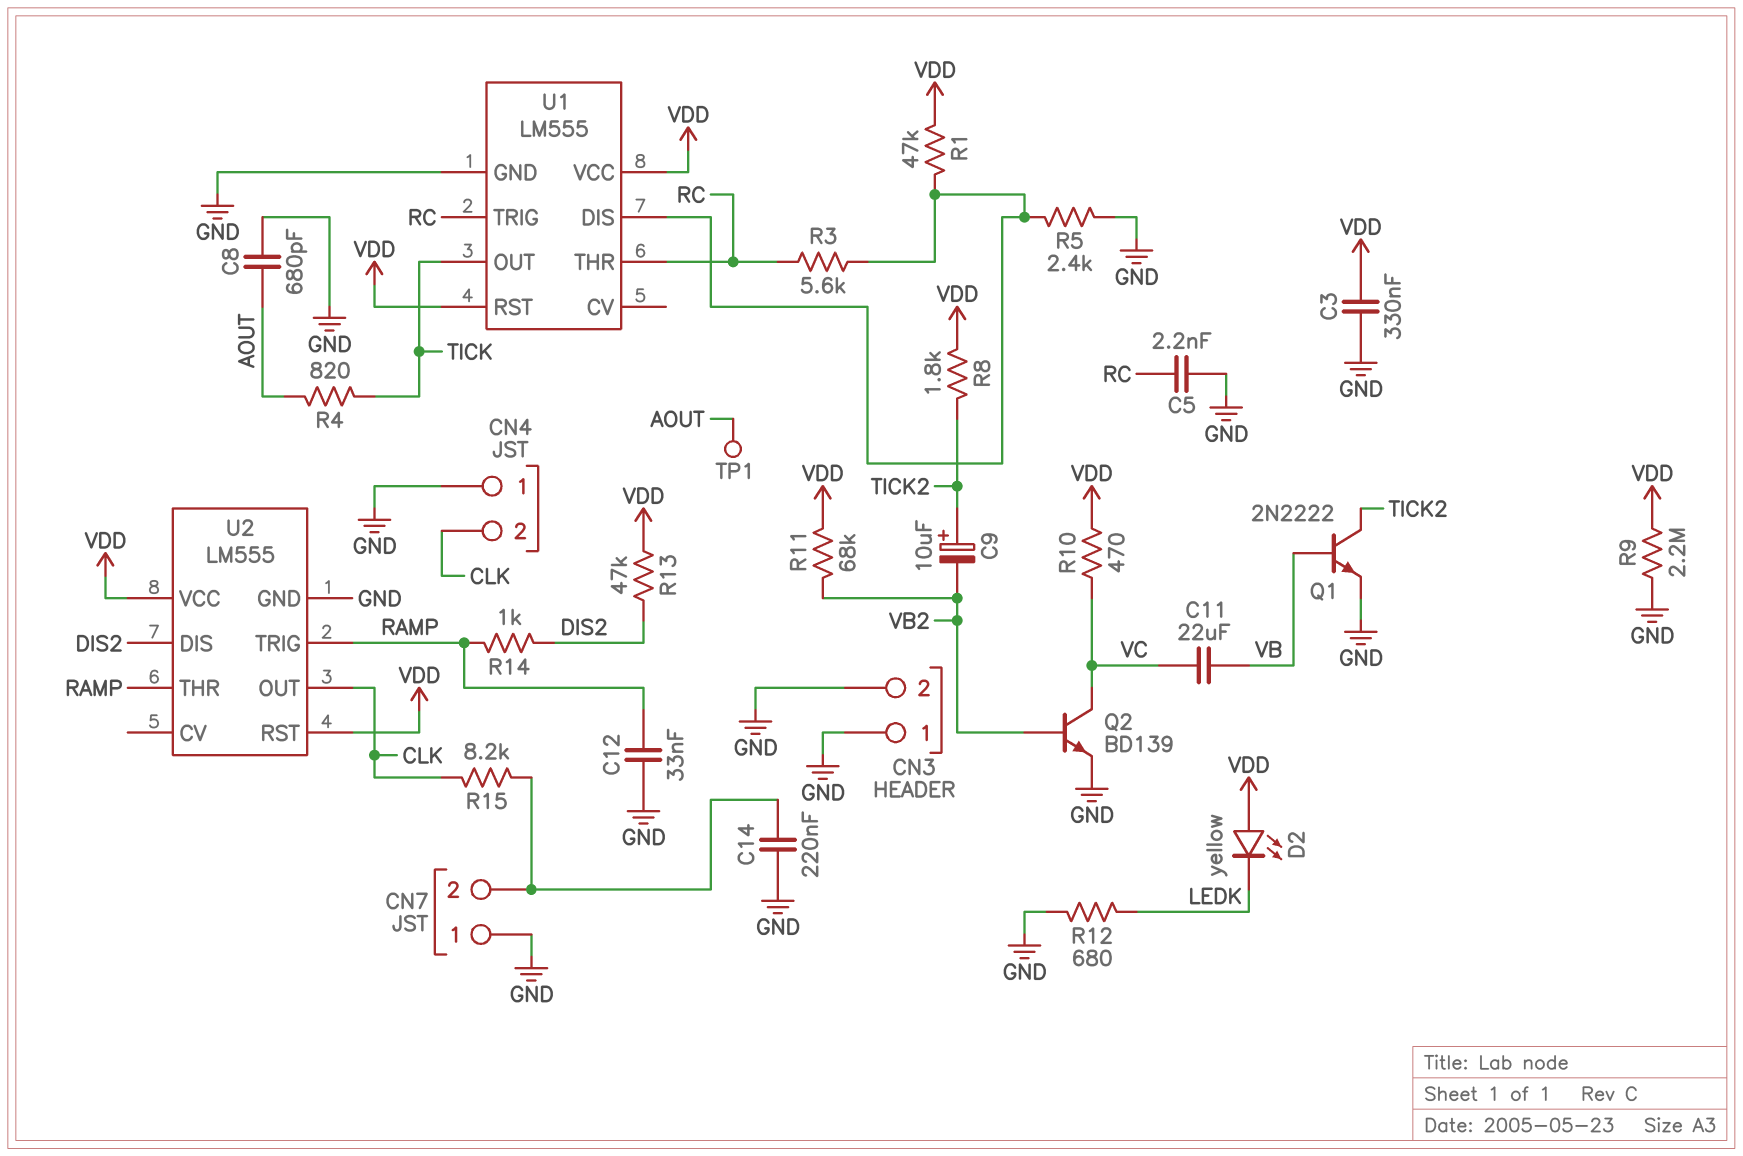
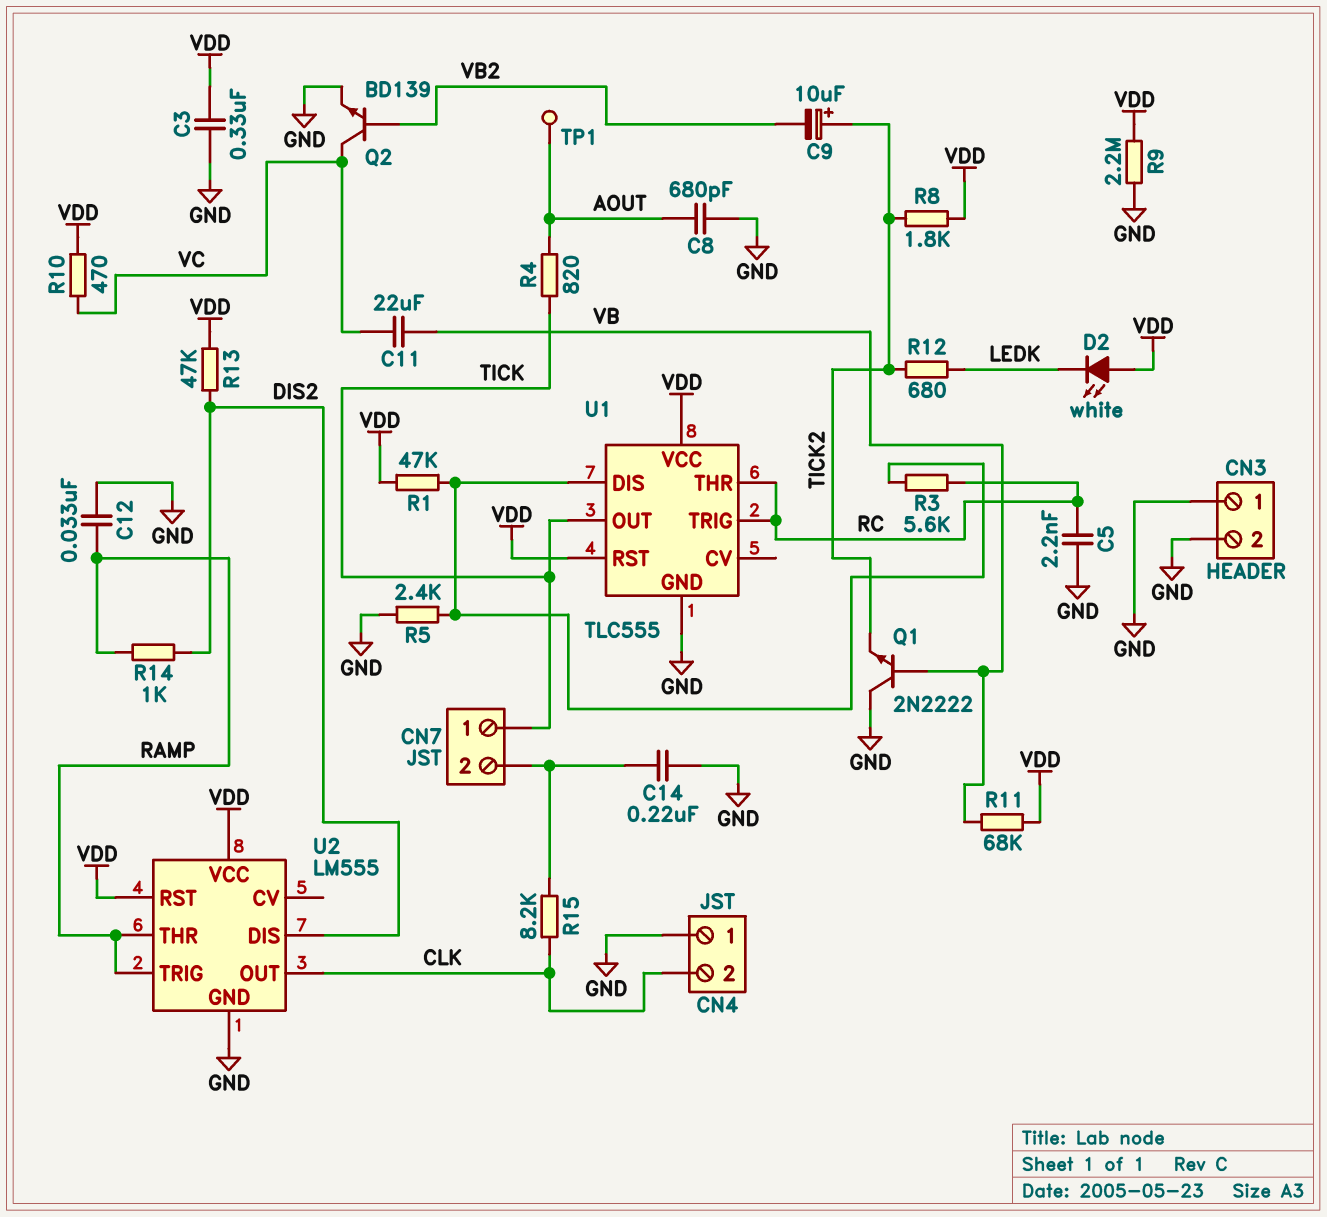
CN7 pin 1: GND -> TICK
D2: LED yellow (A VDD, K LEDK) -> LED white (A VDD, K LEDK)
Q1: NPN 2N2222 (B VB, C TICK2, E GND) -> NPN 2N2222 (B VB, C GND, E TICK2)
R11: 68k (VB2, VDD) -> 68k (VB, VDD)
R12: 680 (GND, LEDK) -> 680 (LEDK, TICK2)
U1: LM555 -> TLC555

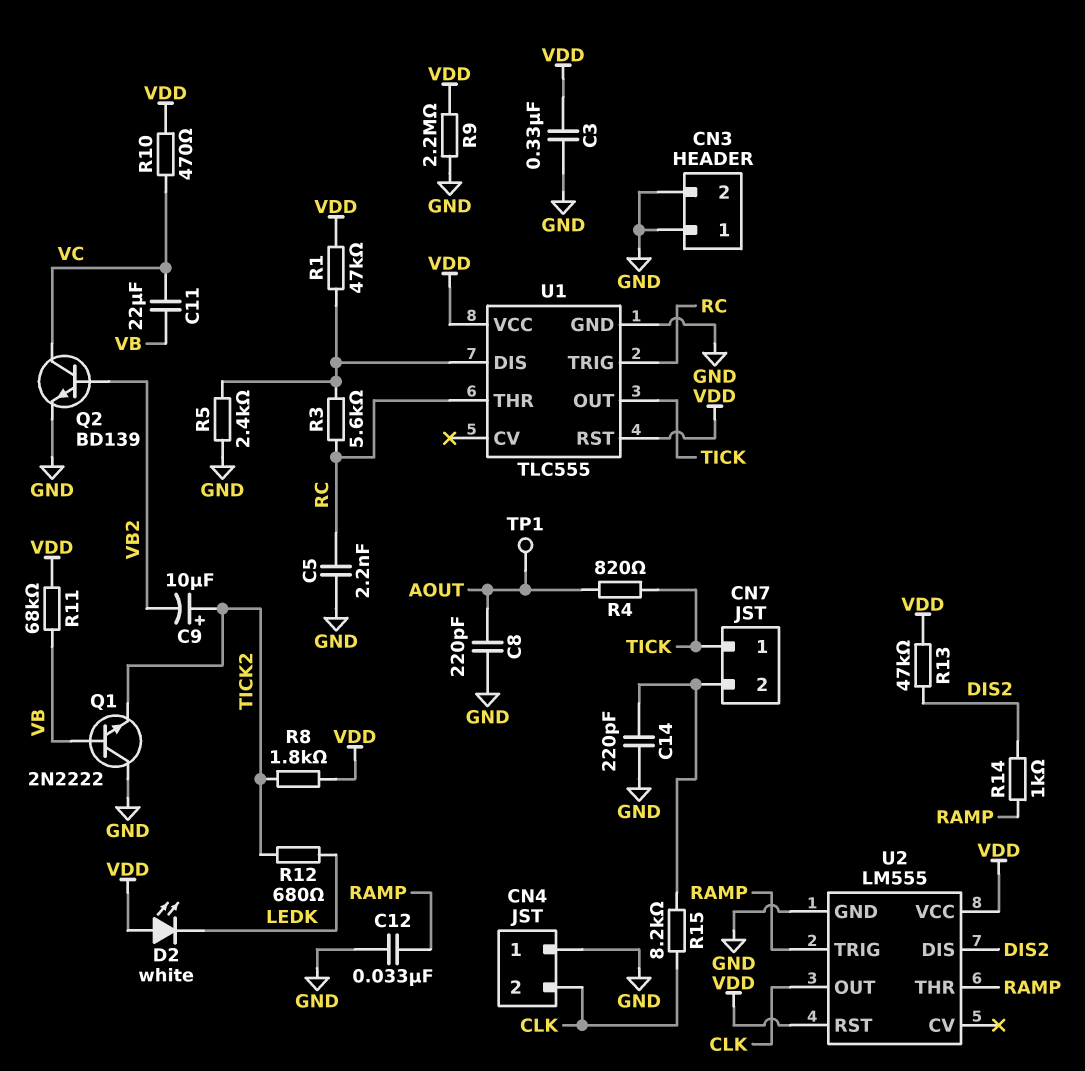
C8: 680pF (AOUT, GND) -> 220pF (AOUT, GND)
C14: 220nF (CN7/2, GND) -> 220pF (CN7/2, GND)

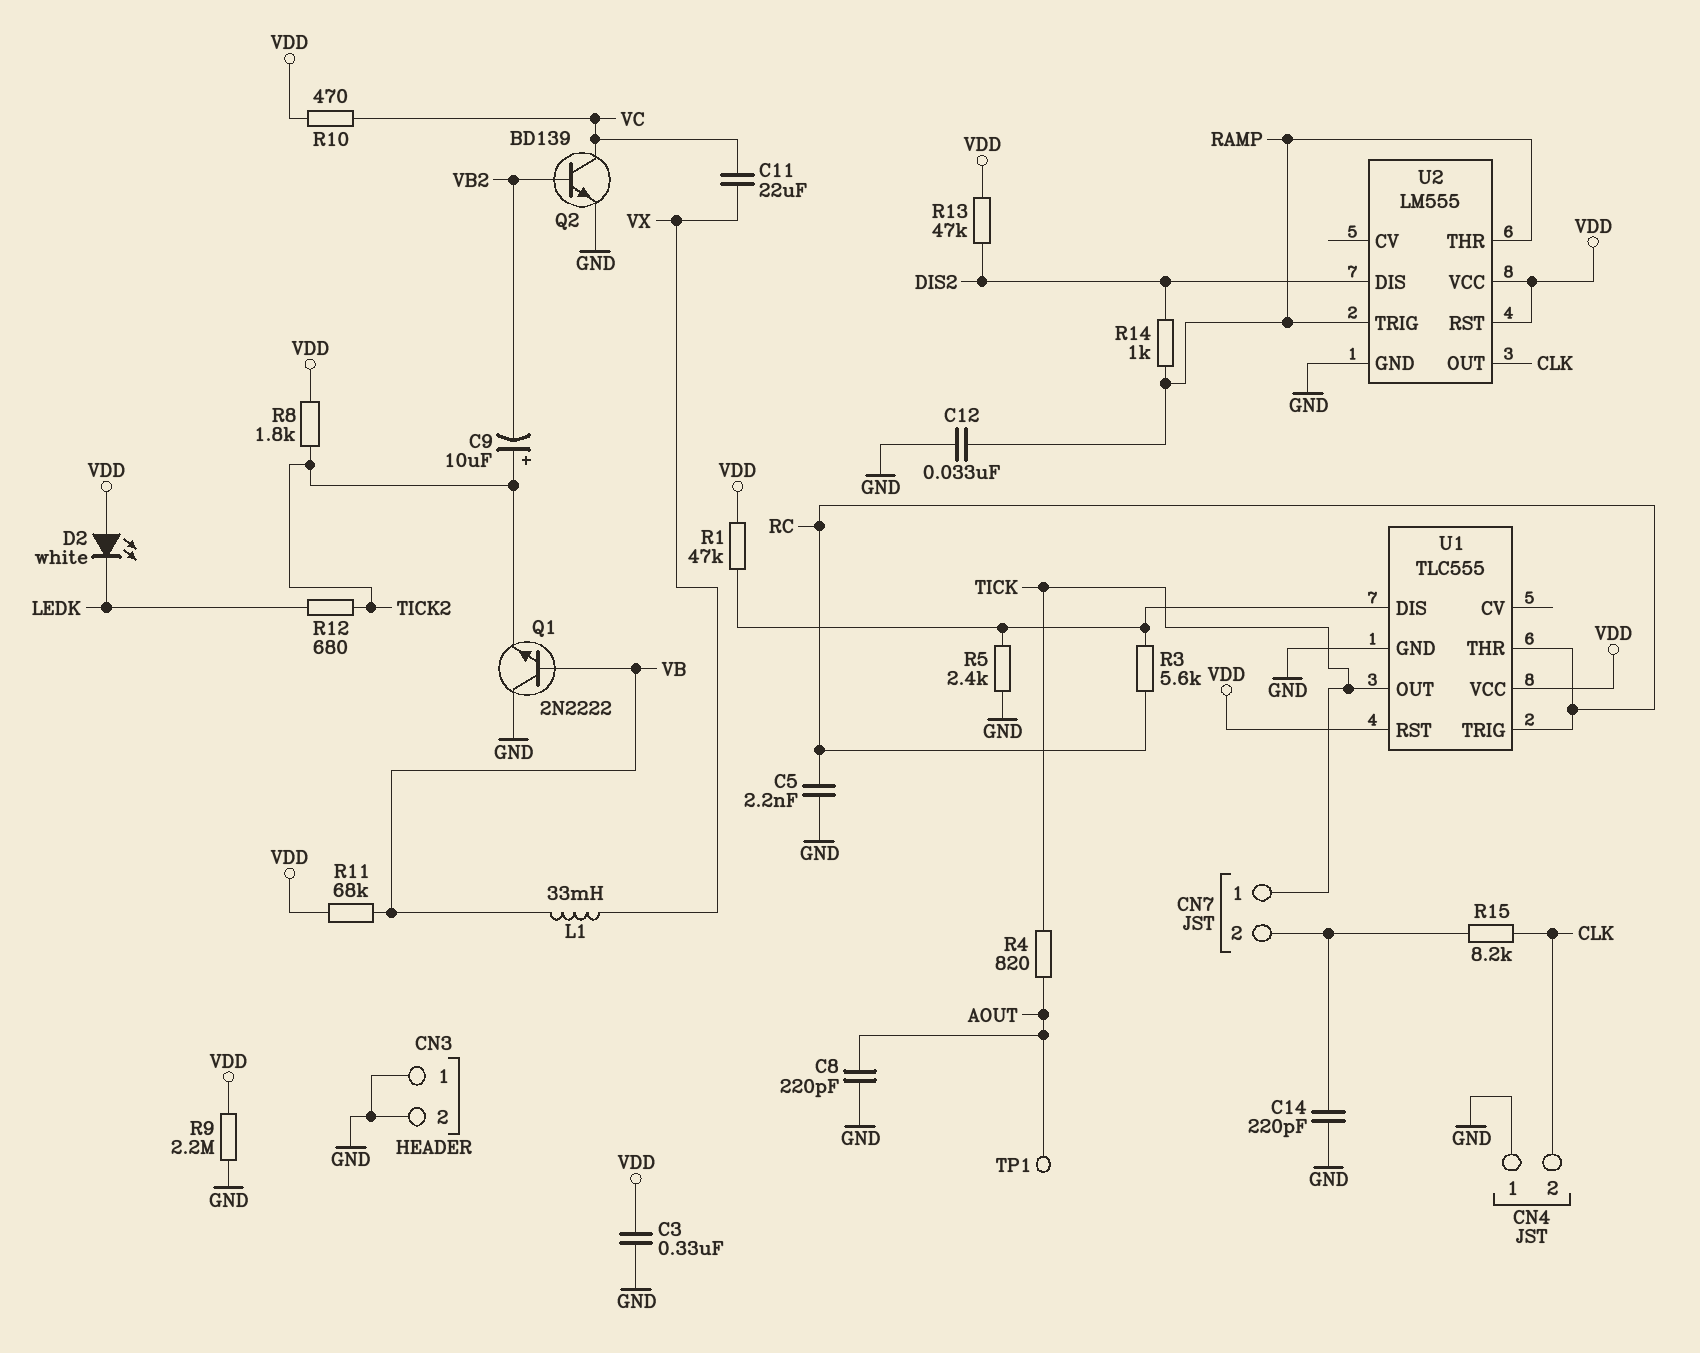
C11: 22uF (VB, VC) -> 22uF (VC, VX)
L1: none -> 33mH (VB, VX)

